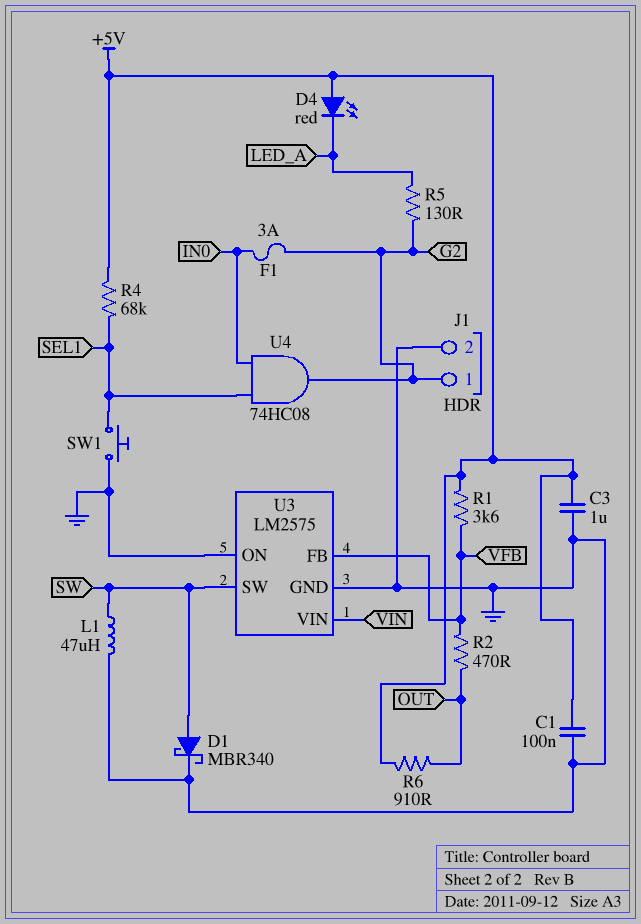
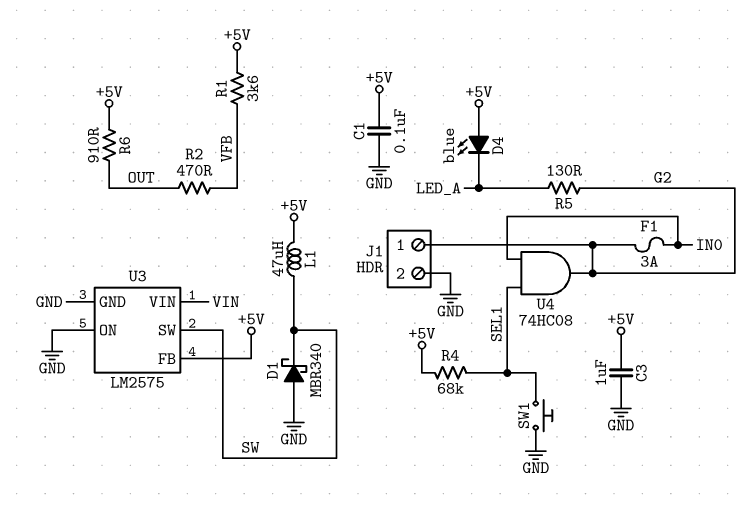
D1: schottky MBR340 (A SW, K GND) -> schottky MBR340 (A GND, K SW)
D4: LED red (A +5V, K LED_A) -> LED blue (A +5V, K LED_A)
L1: 47uH (GND, SW) -> 47uH (+5V, SW)
U3 pin FB: VFB -> +5V

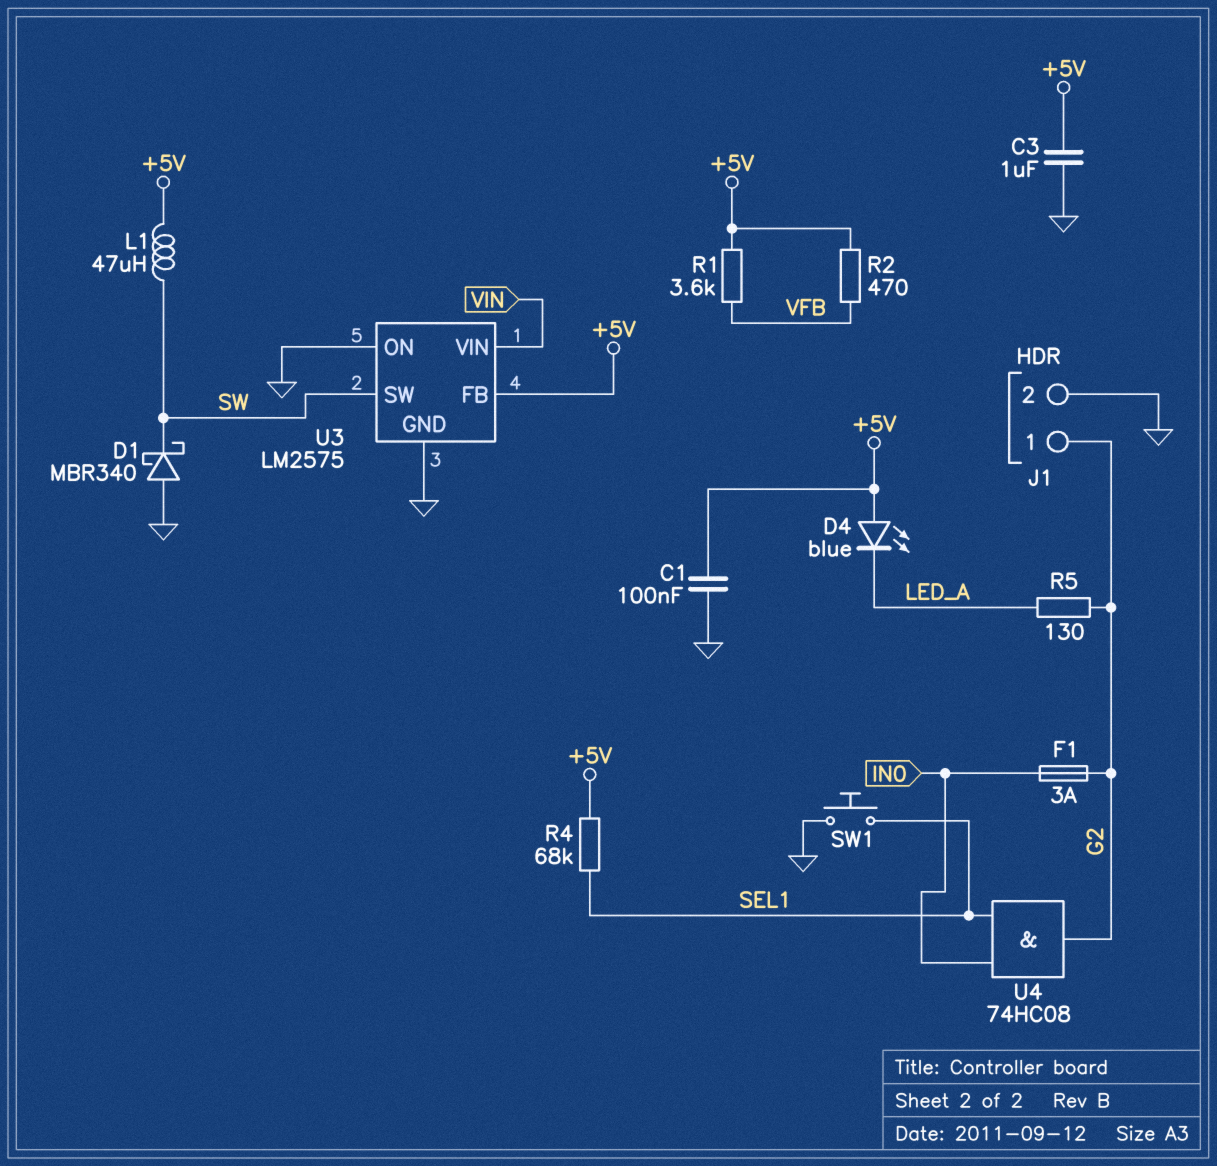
R2: 470 (OUT, VFB) -> 470 (+5V, VFB)
R6: 910 (+5V, OUT) -> none

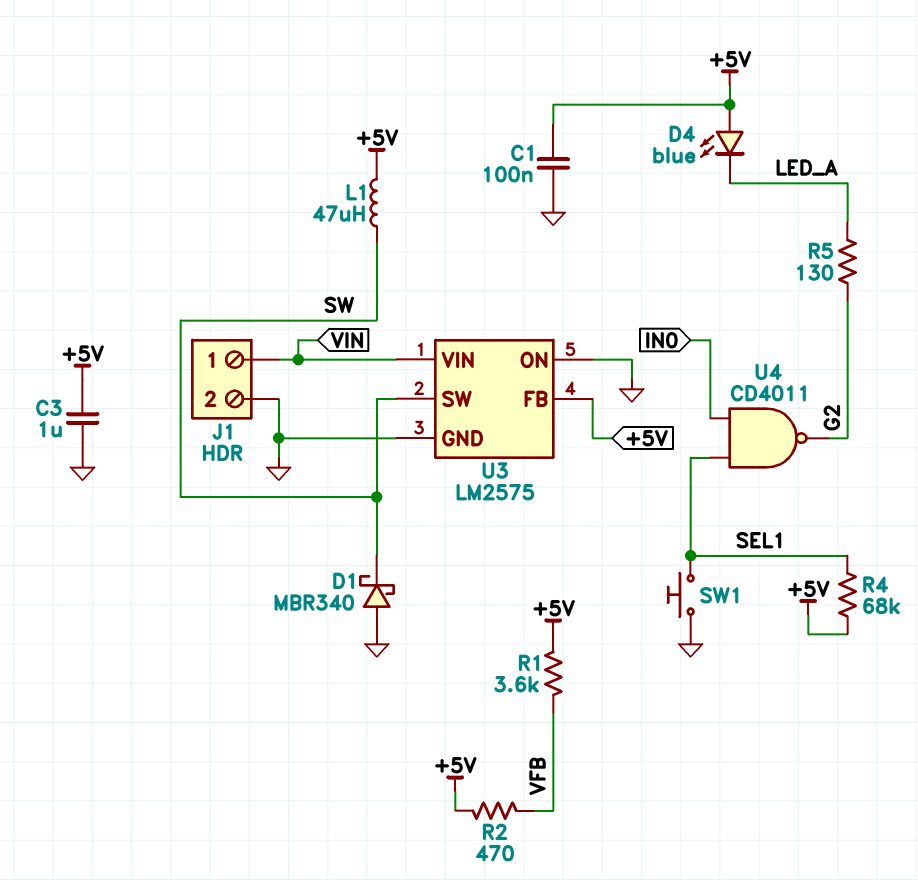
F1: 3A (G2, IN0) -> none
J1 pin 1: G2 -> VIN
U4: AND 74HC08 (in IN0, in SEL1, out G2) -> NAND CD4011 (in IN0, in SEL1, out G2)

